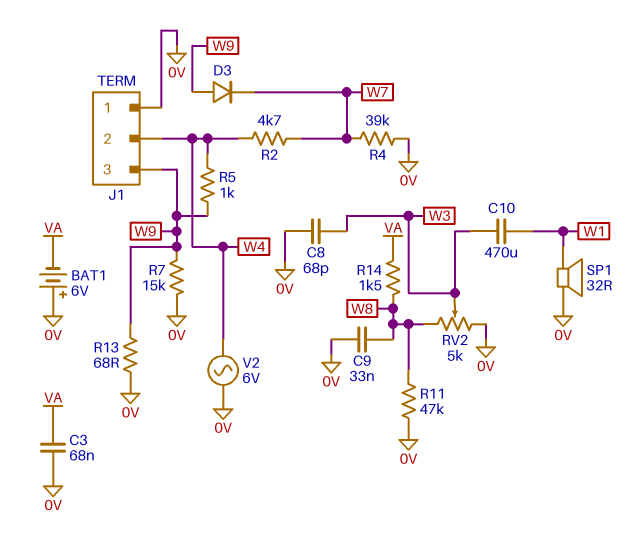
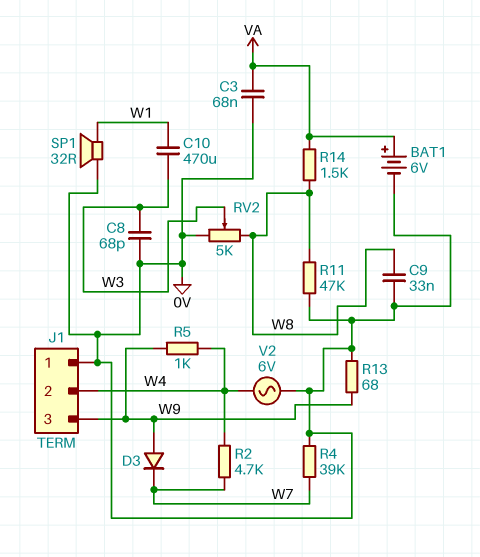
BAT1: 6V (plus 0V, minus VA) -> 6V (plus VA, minus 0V)
R7: 15k (0V, W9) -> none

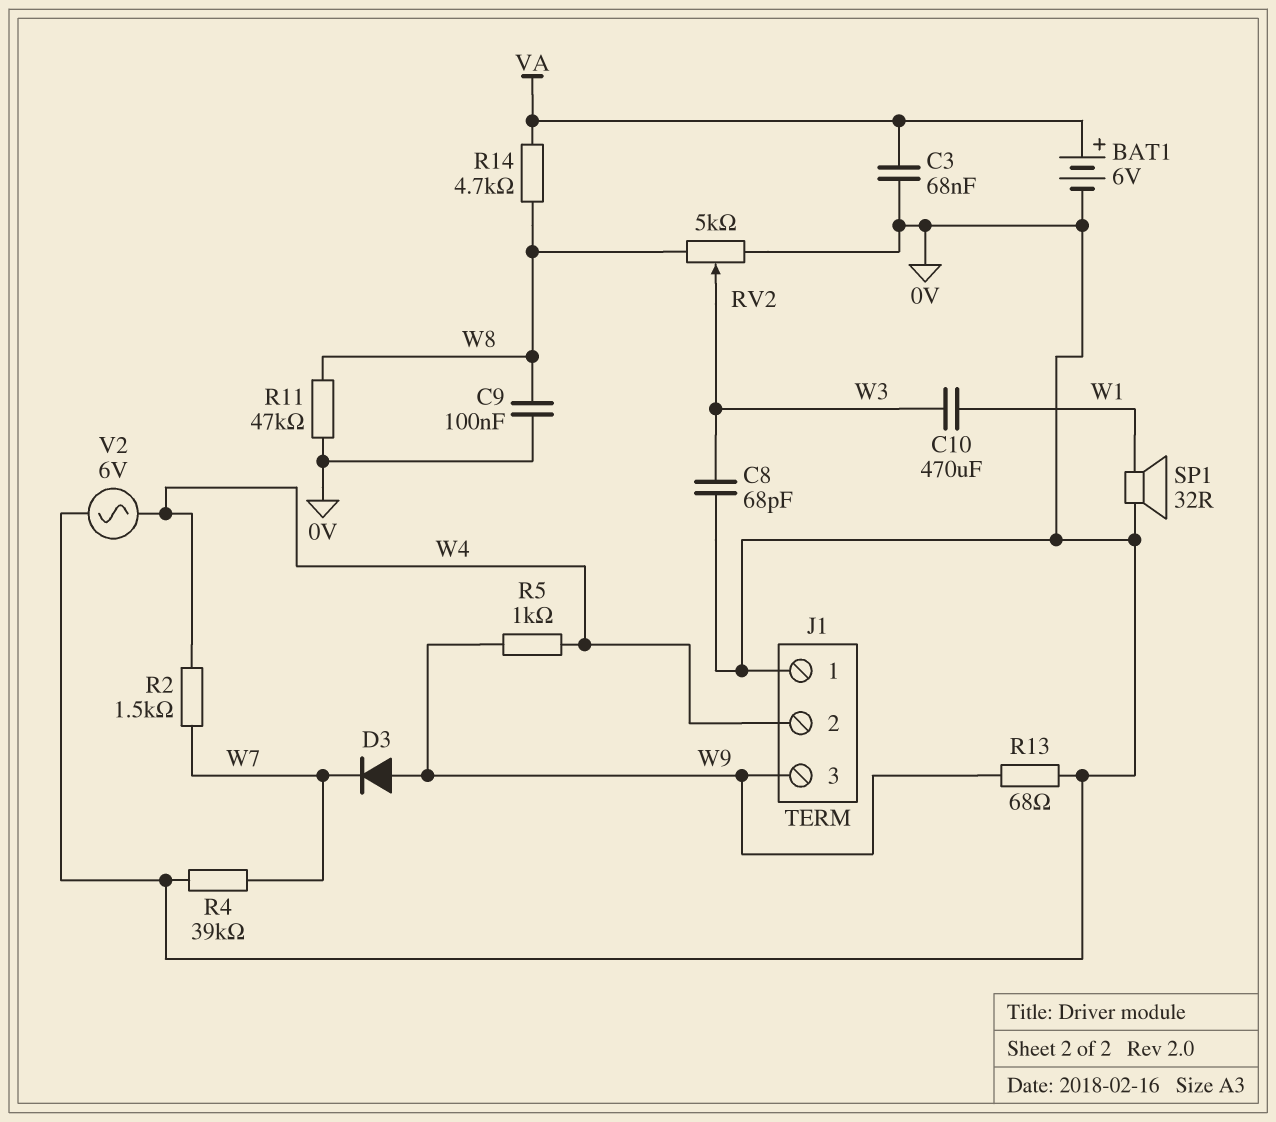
C9: 33nF (0V, W8) -> 100nF (0V, W8)
R2: 4.7k (W4, W7) -> 1.5k (W4, W7)
R14: 1.5k (VA, W8) -> 4.7k (VA, W8)

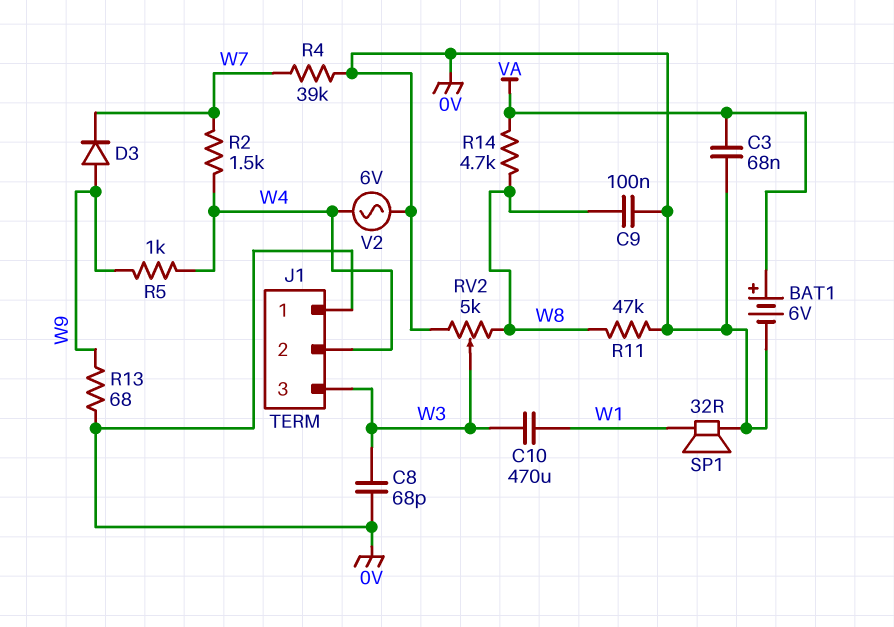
J1 pin 3: W9 -> W3

